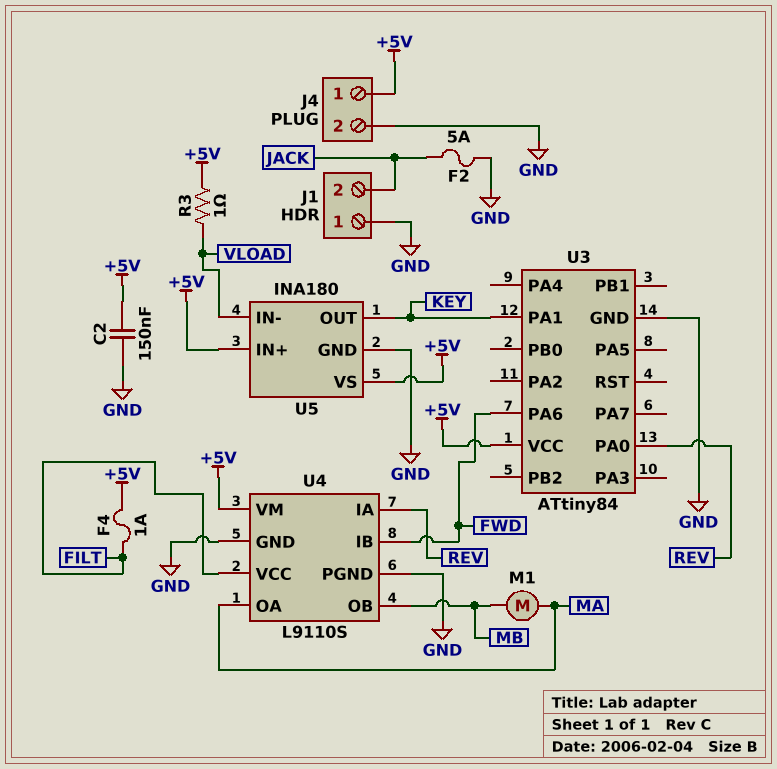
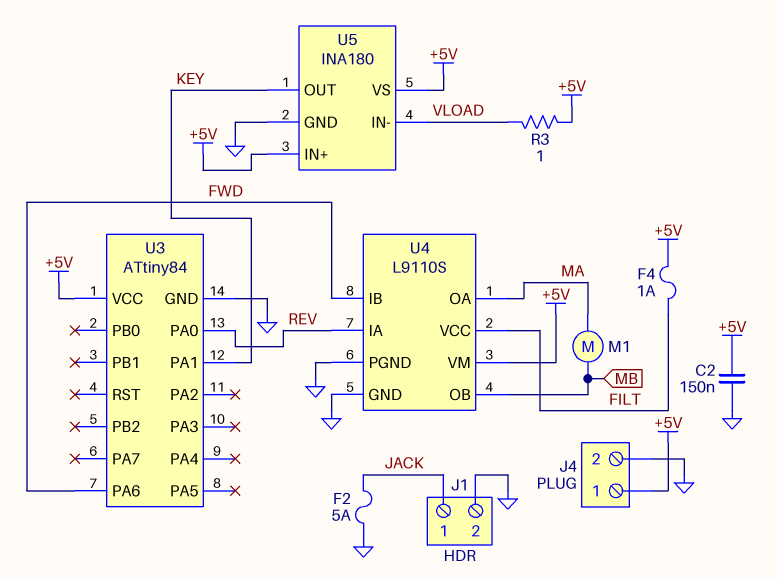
J1 pin 1: GND -> JACK
J1 pin 2: JACK -> GND

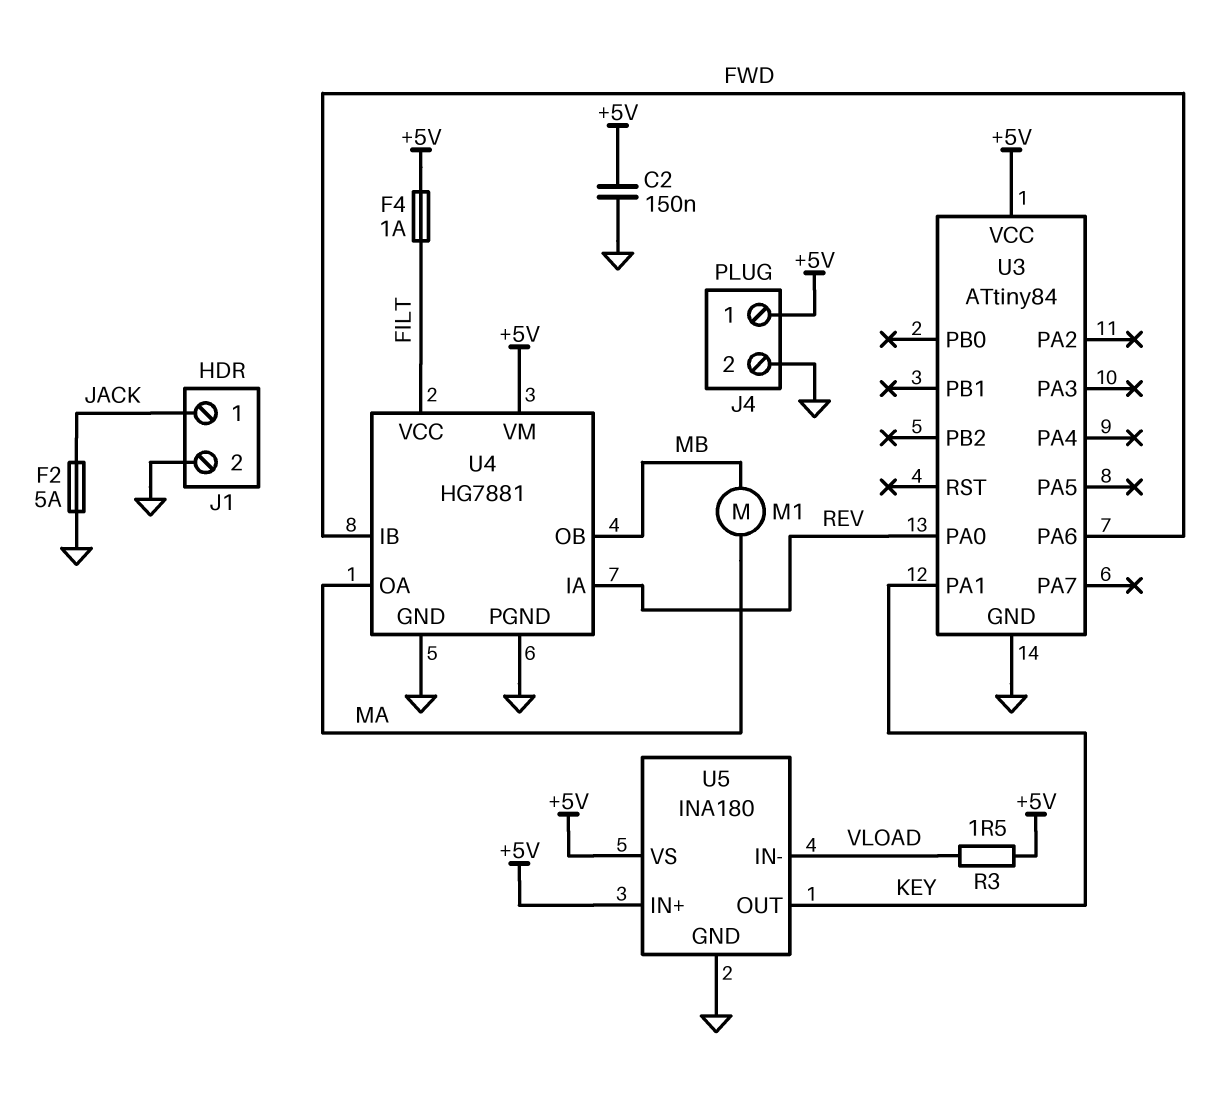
R3: 1 (+5V, VLOAD) -> 1.5 (+5V, VLOAD)
U4: L9110S -> HG7881

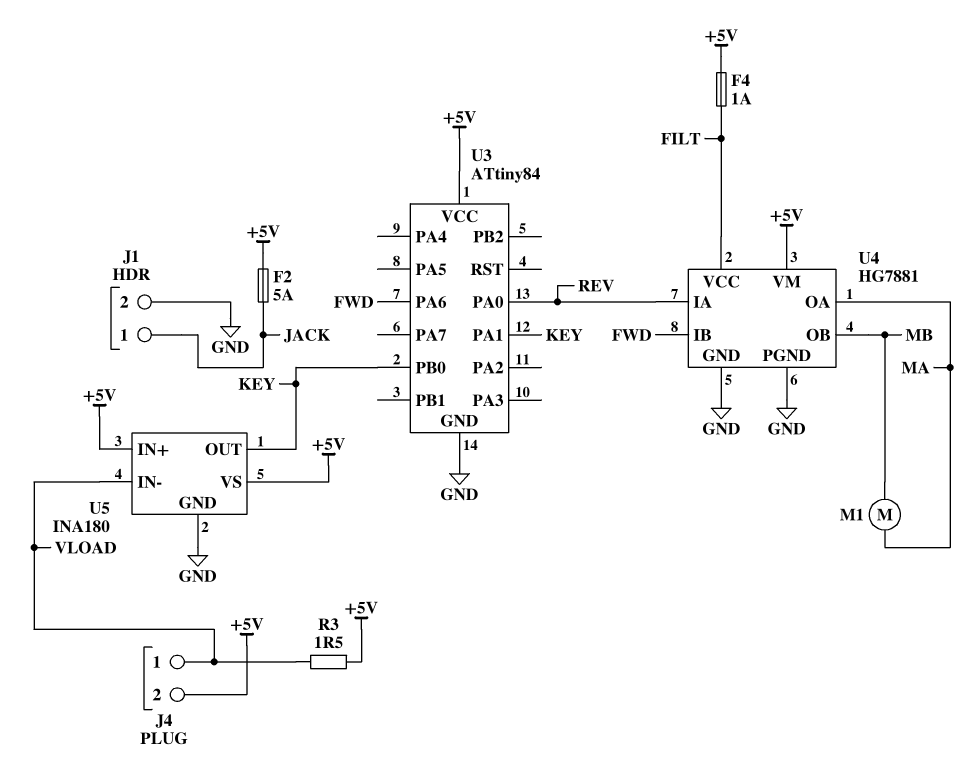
C2: 150nF (+5V, GND) -> none
F2: 5A (GND, JACK) -> 5A (+5V, JACK)
J4 pin 1: +5V -> VLOAD
J4 pin 2: GND -> +5V
U3 pin PB0: none -> KEY

